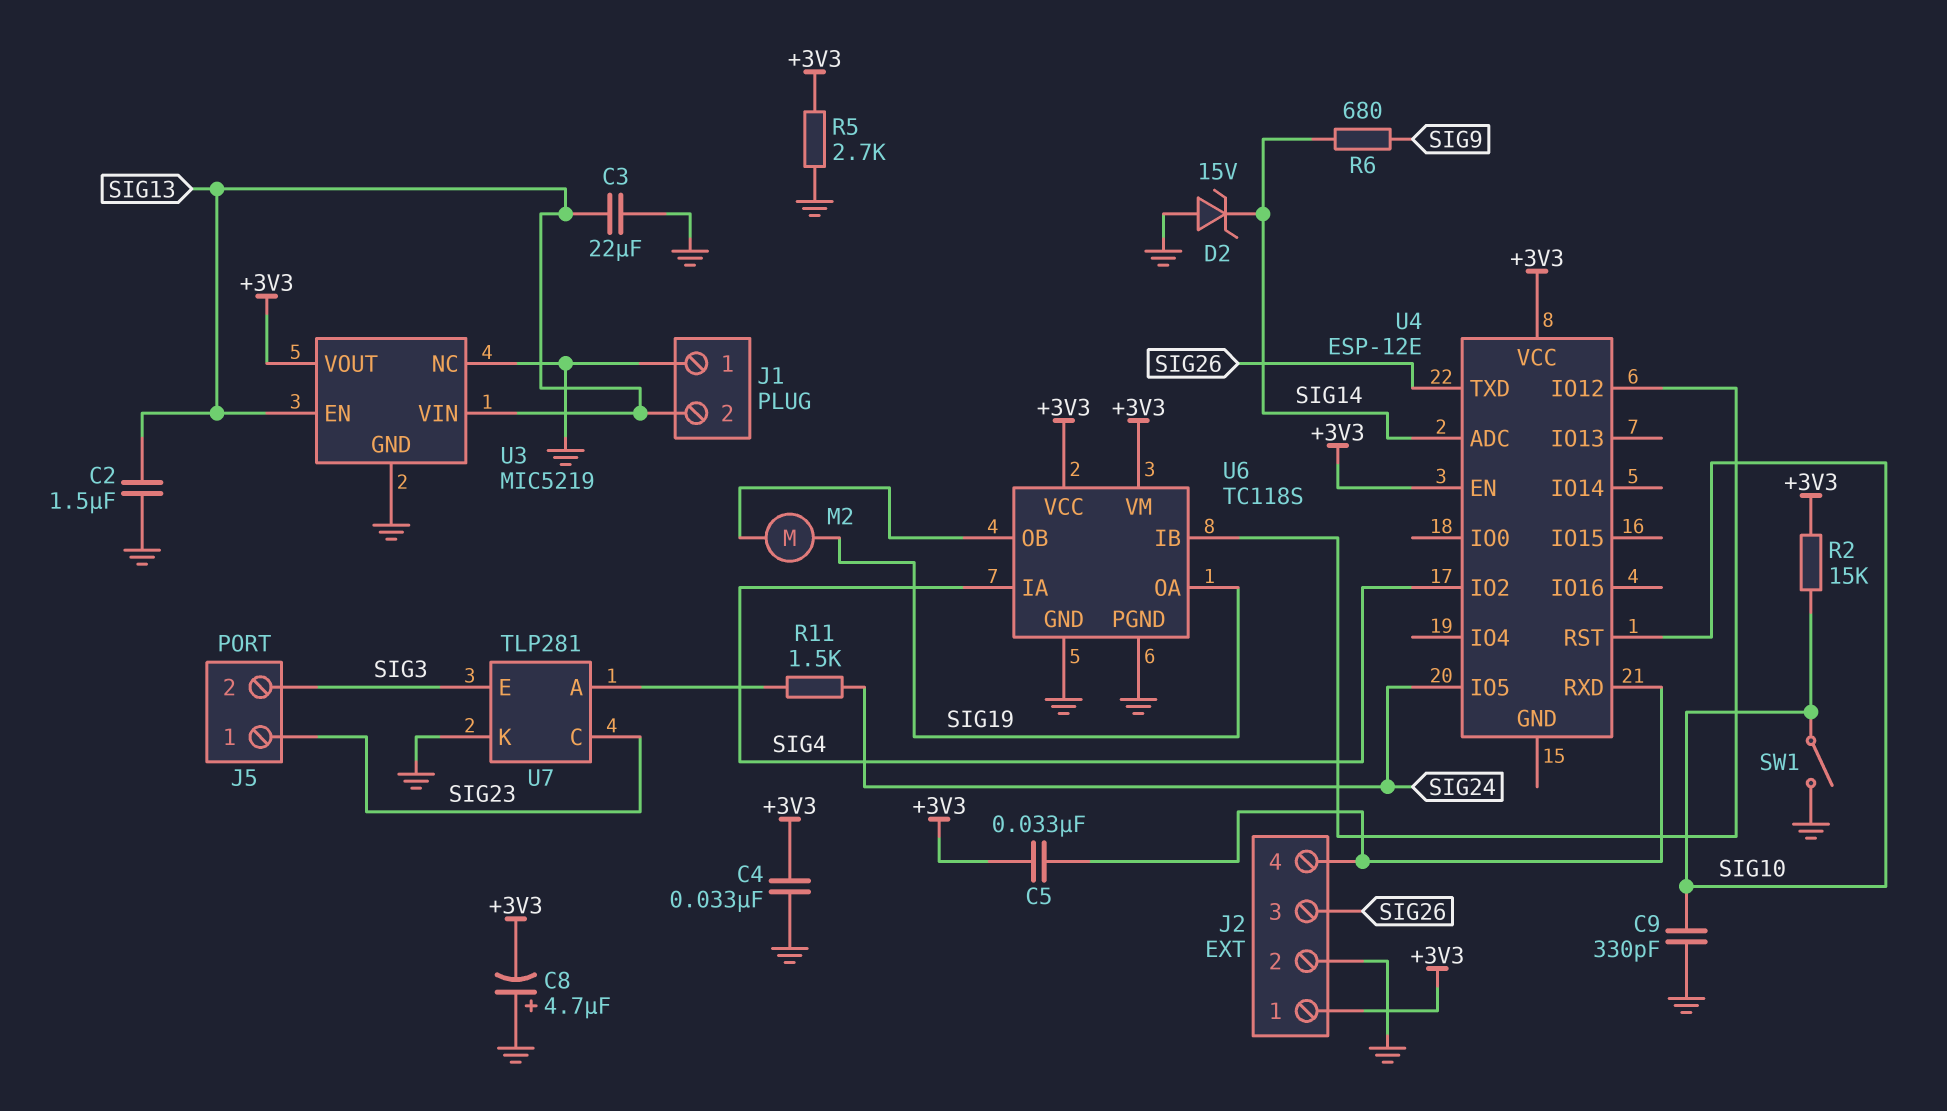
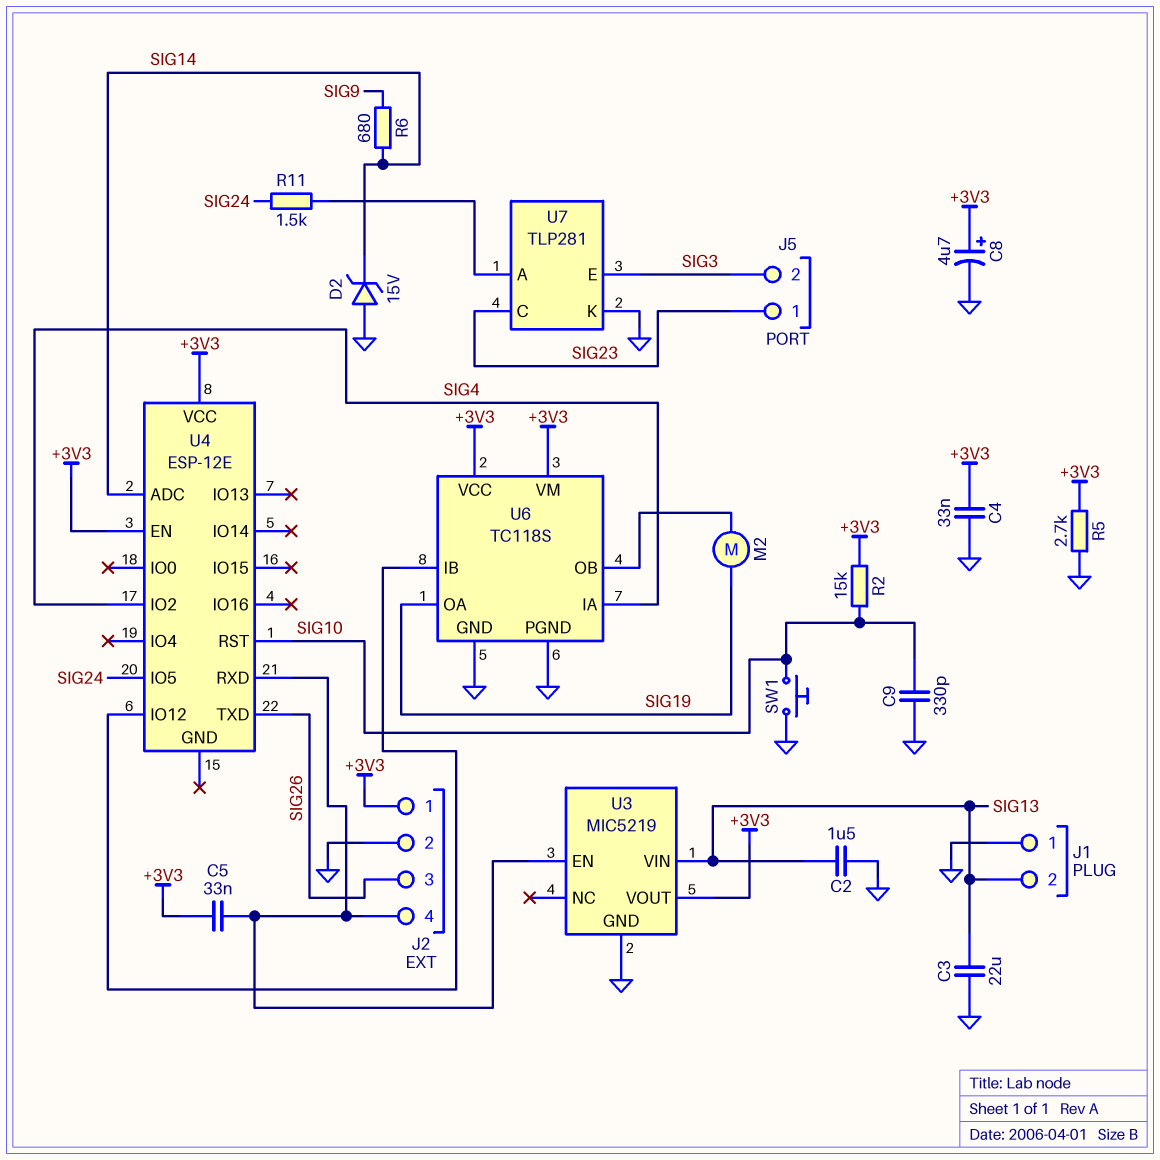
C8: 4.7uF (plus GND, minus +3V3) -> 4.7uF (plus +3V3, minus GND)
SW1: switch (GND, SIG10) -> button (GND, SIG10)
U3 pin EN: SIG13 -> J2/4
U3 pin NC: GND -> none

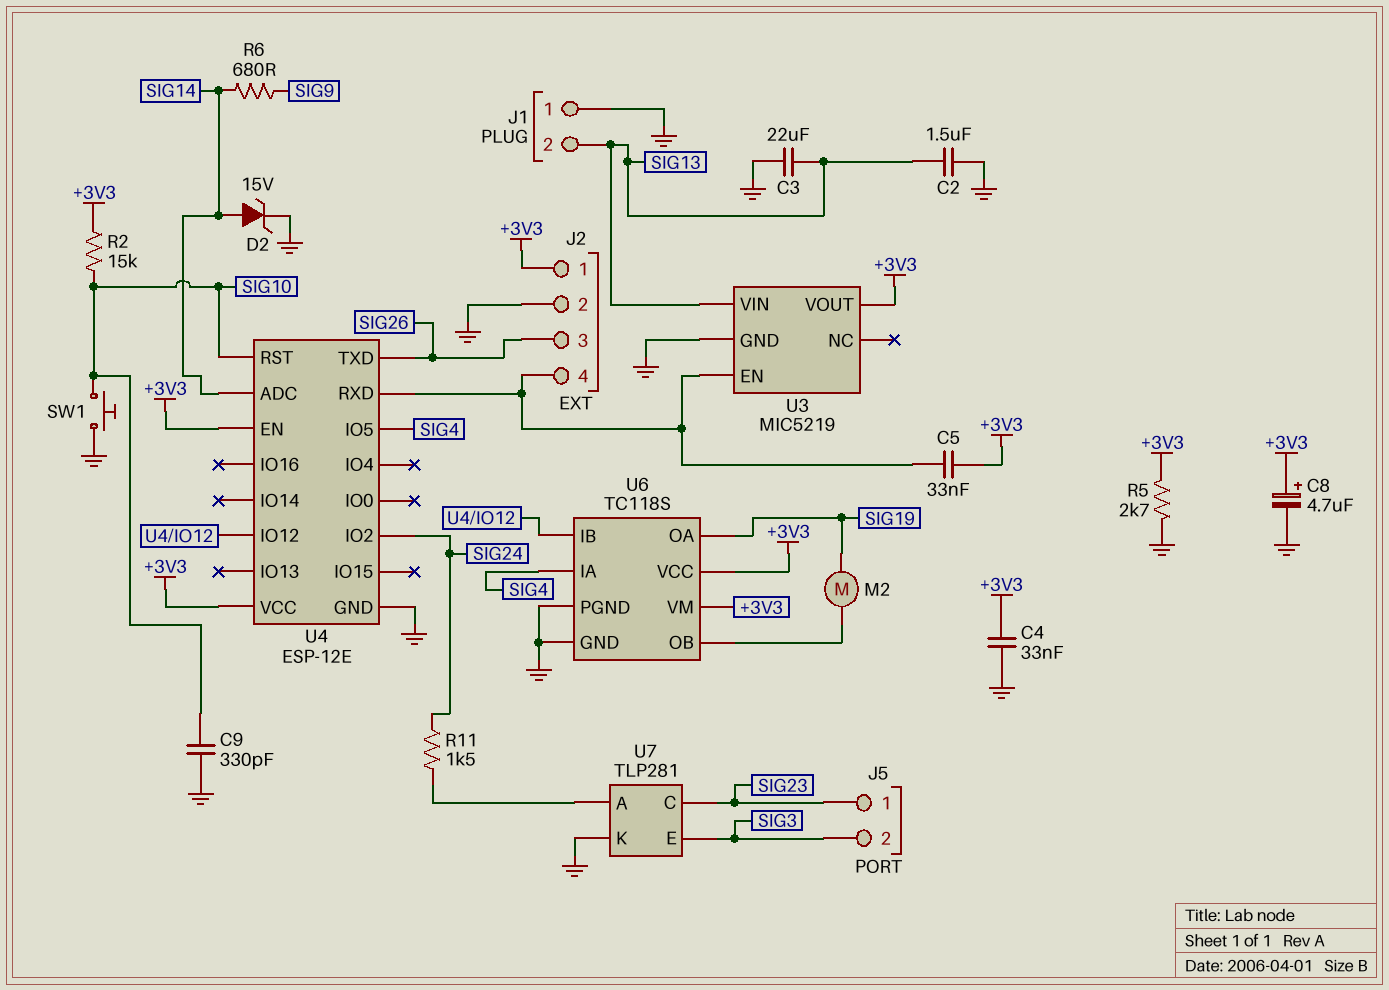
D2: zener 15V (A GND, K SIG14) -> zener 15V (A SIG14, K GND)
U4 pin GND: none -> GND
U4 pin IO2: SIG4 -> SIG24
U4 pin IO5: SIG24 -> SIG4

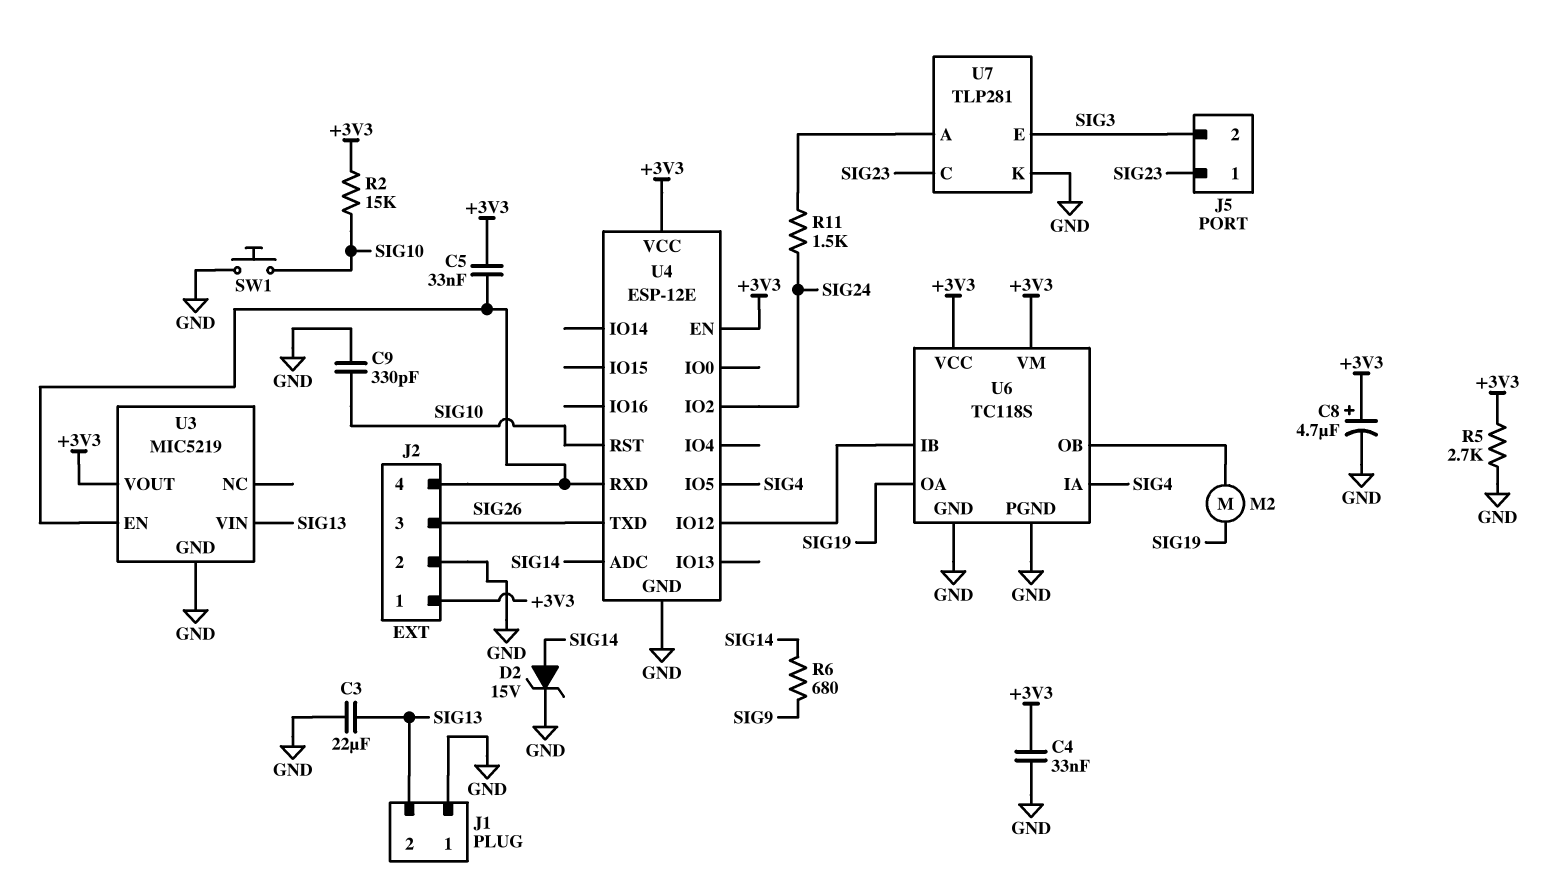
C2: 1.5uF (GND, SIG13) -> none

